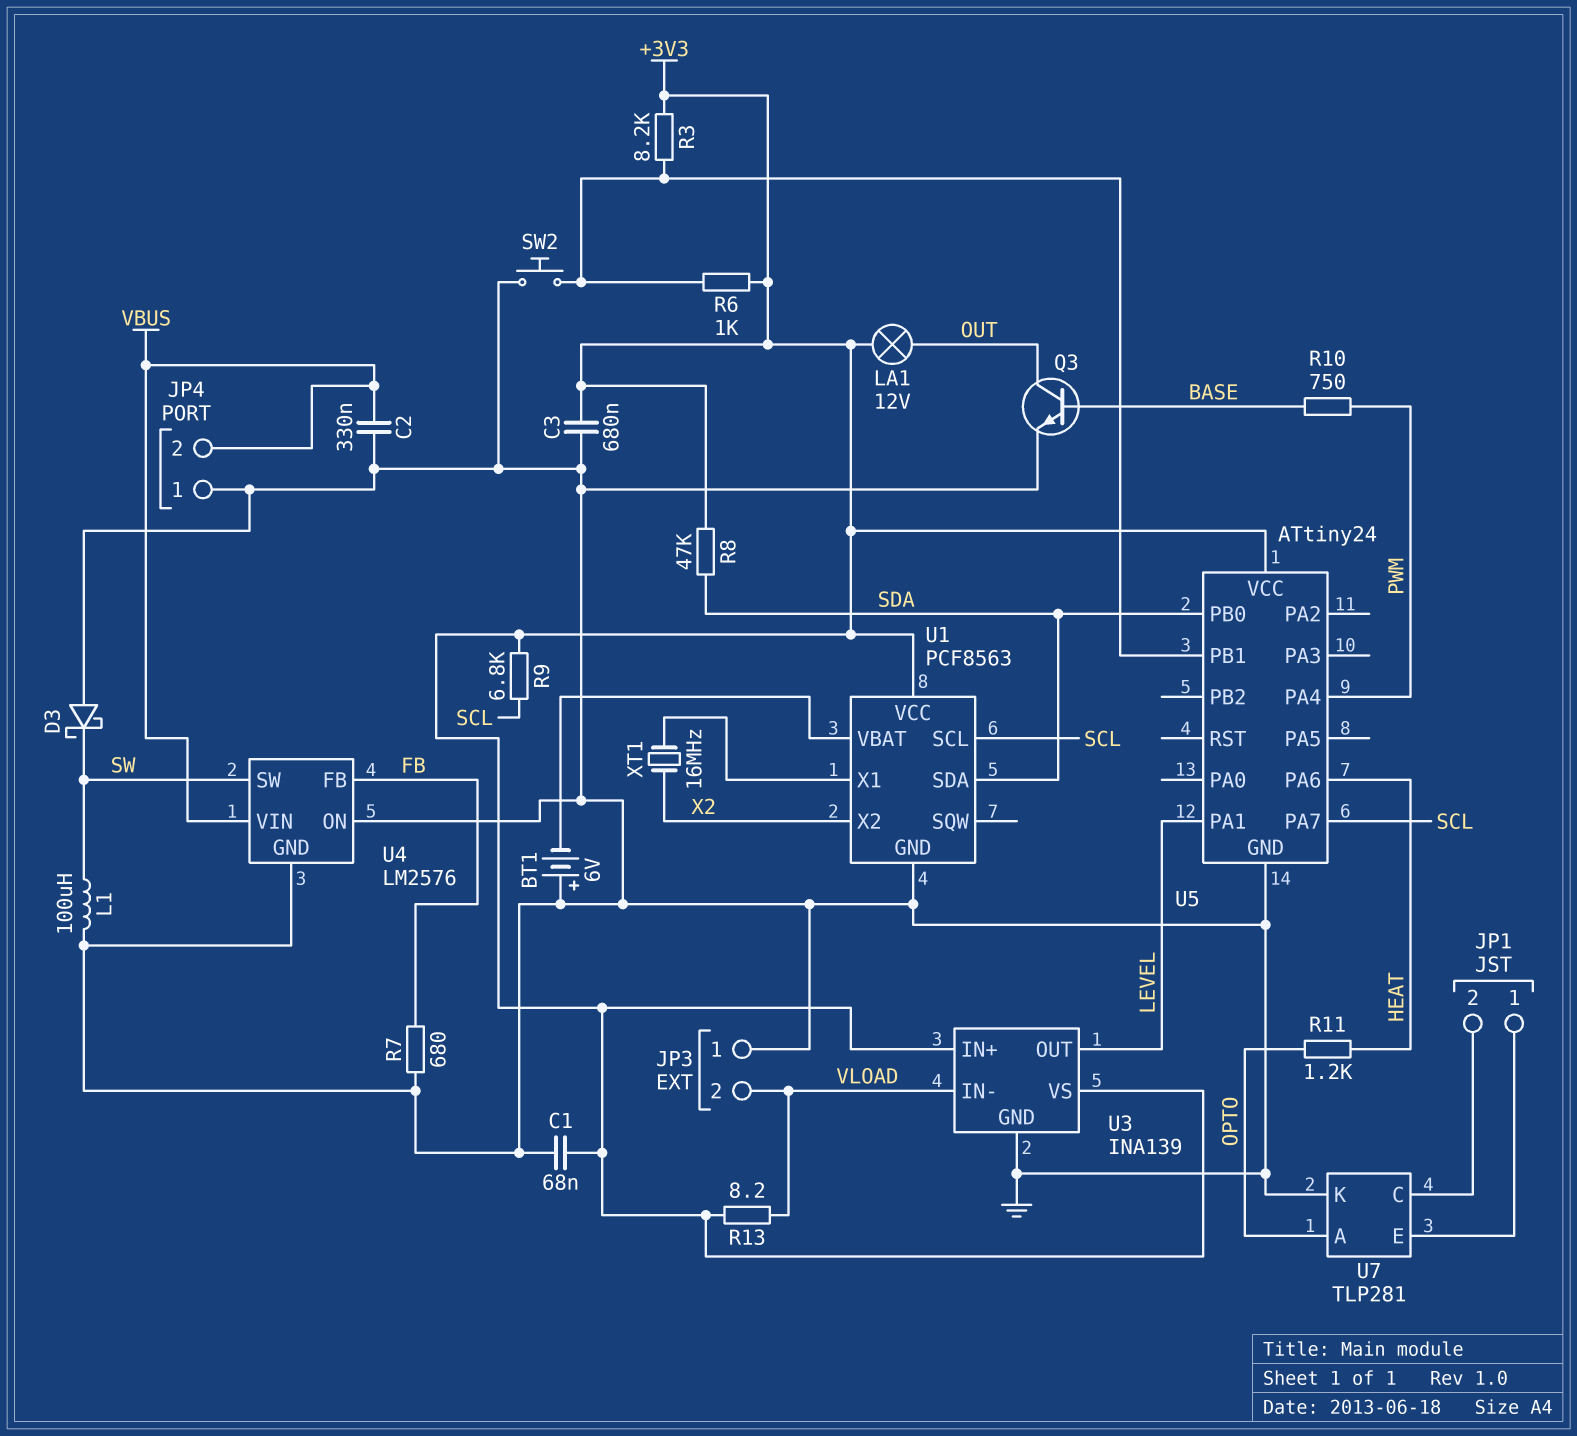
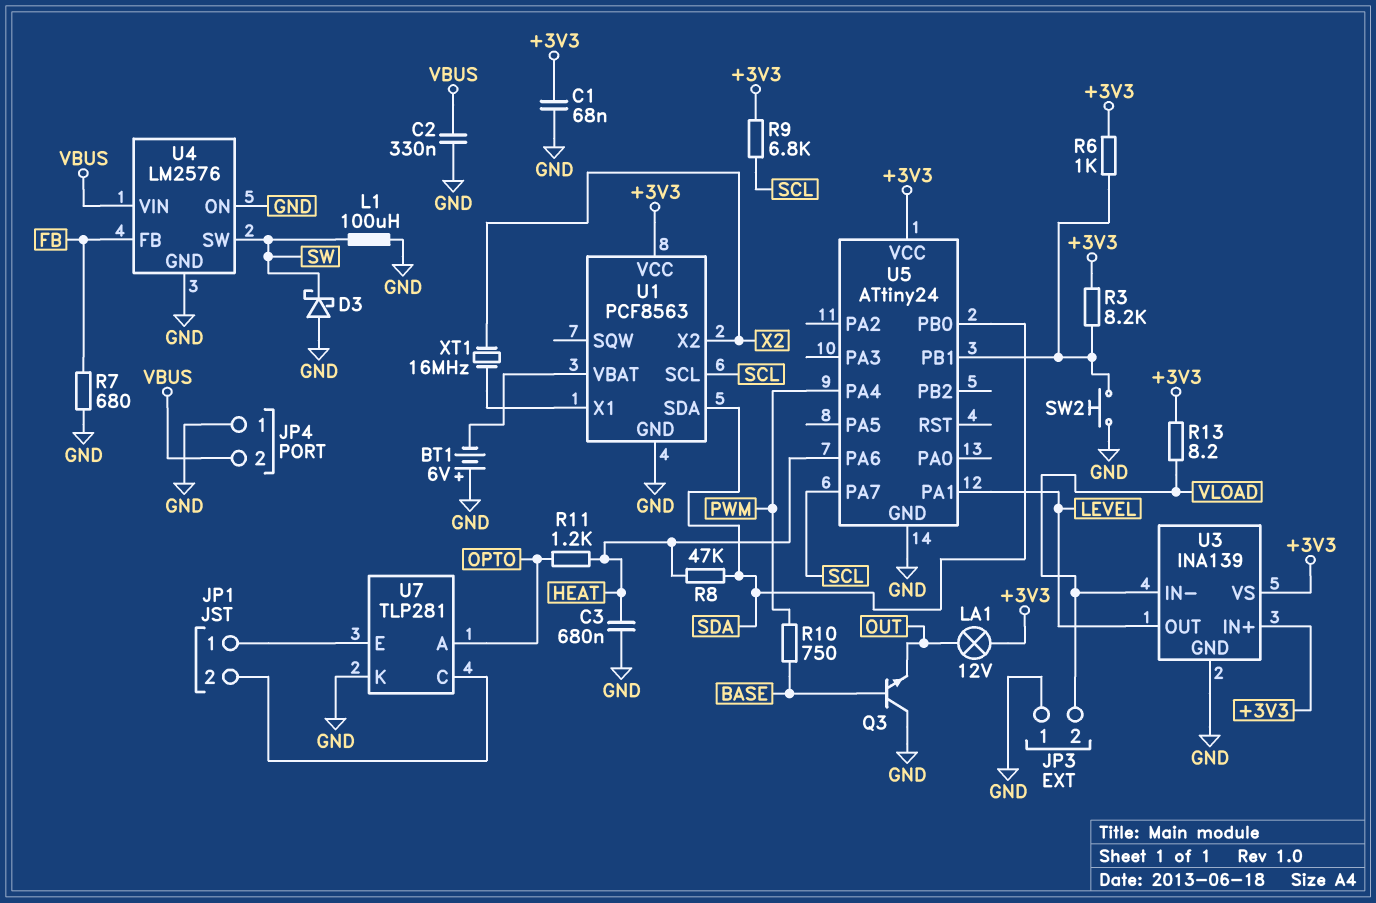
C3: 680nF (+3V3, GND) -> 680nF (GND, HEAT)
Q3: NPN (B BASE, C OUT, E GND) -> NPN (B BASE, C GND, E OUT)
R8: 47k (+3V3, SDA) -> 47k (HEAT, SDA)

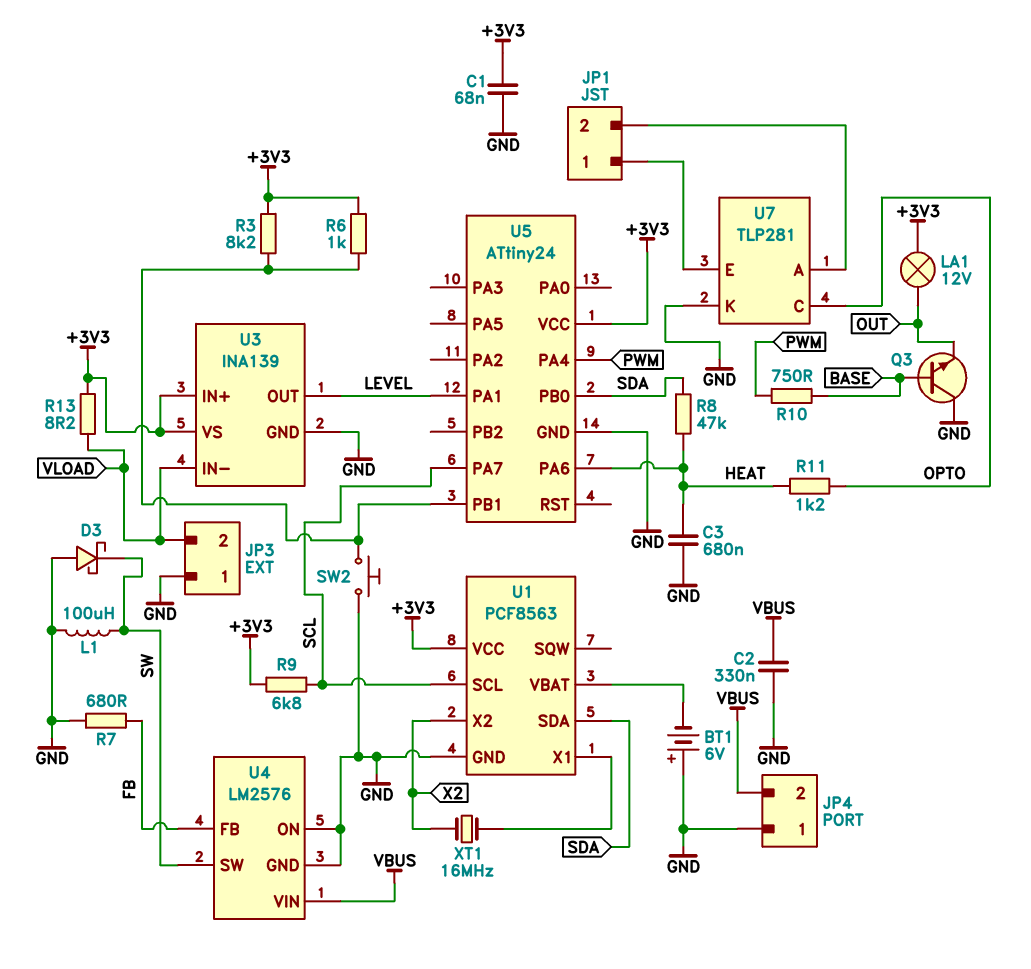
U7 pin A: OPTO -> JP1/2
U7 pin C: JP1/2 -> OPTO

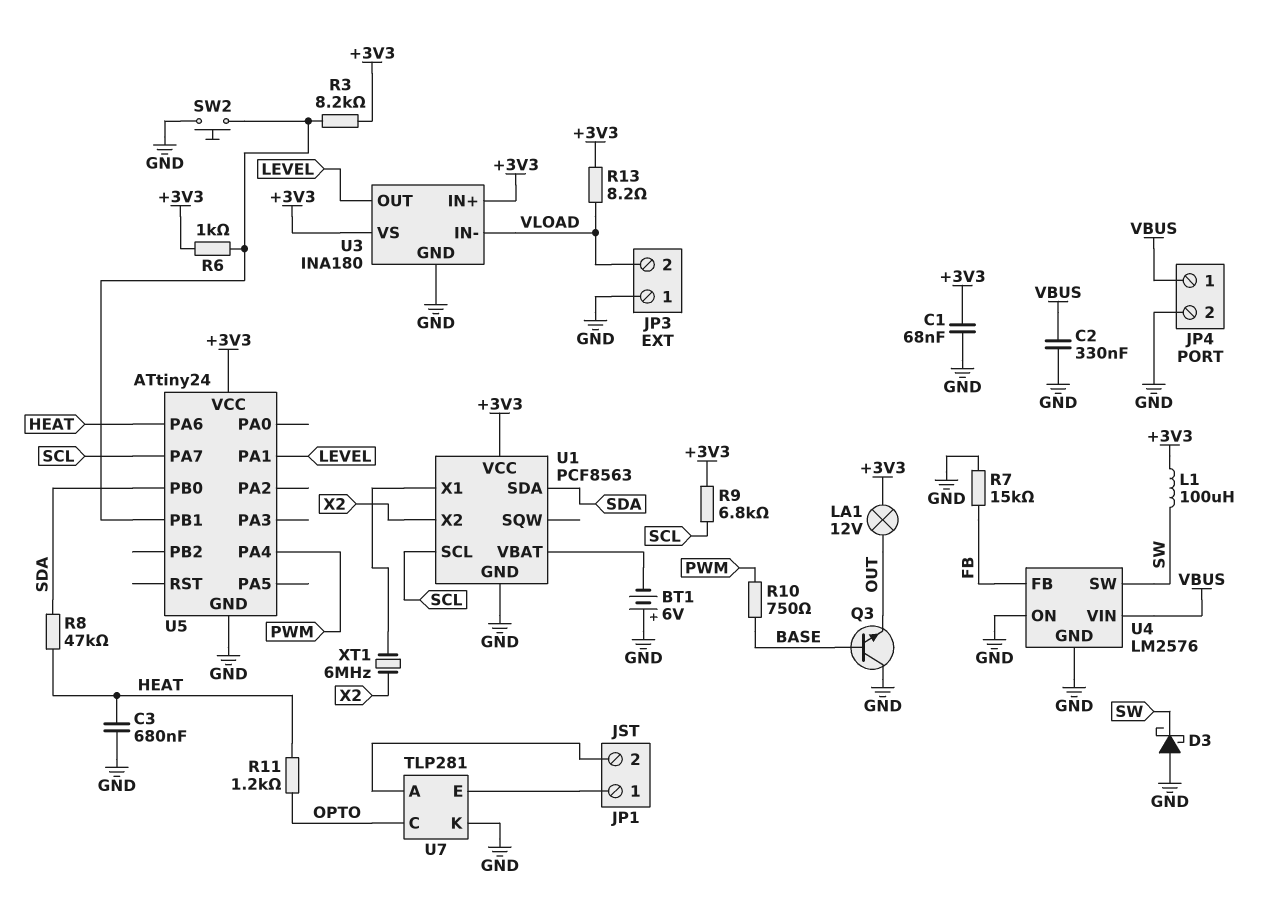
JP4 pin 1: GND -> VBUS
JP4 pin 2: VBUS -> GND
L1: 100uH (GND, SW) -> 100uH (+3V3, SW)
R7: 680 (FB, GND) -> 15k (FB, GND)
U3: INA139 -> INA180
XT1: 16MHz (U1/X1, X2) -> 6MHz (U1/X1, X2)

